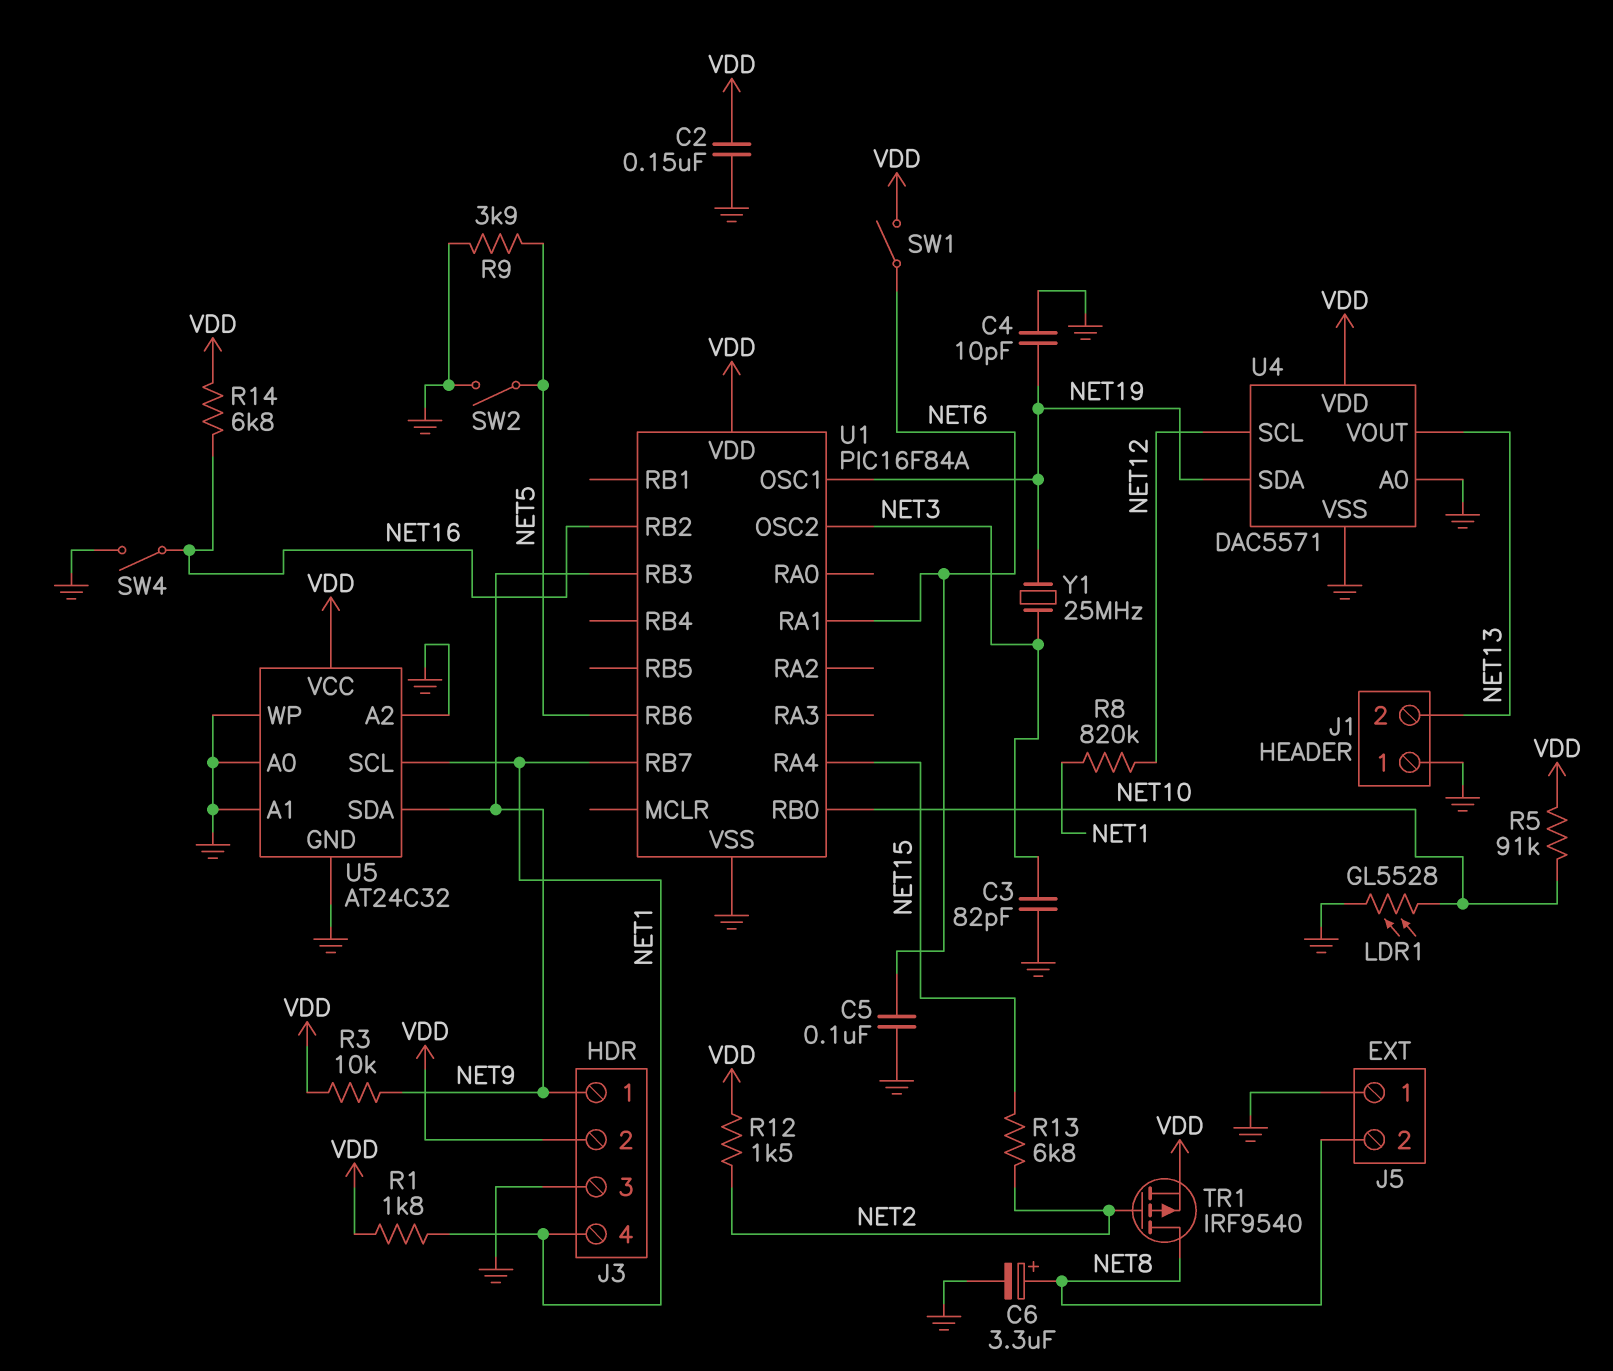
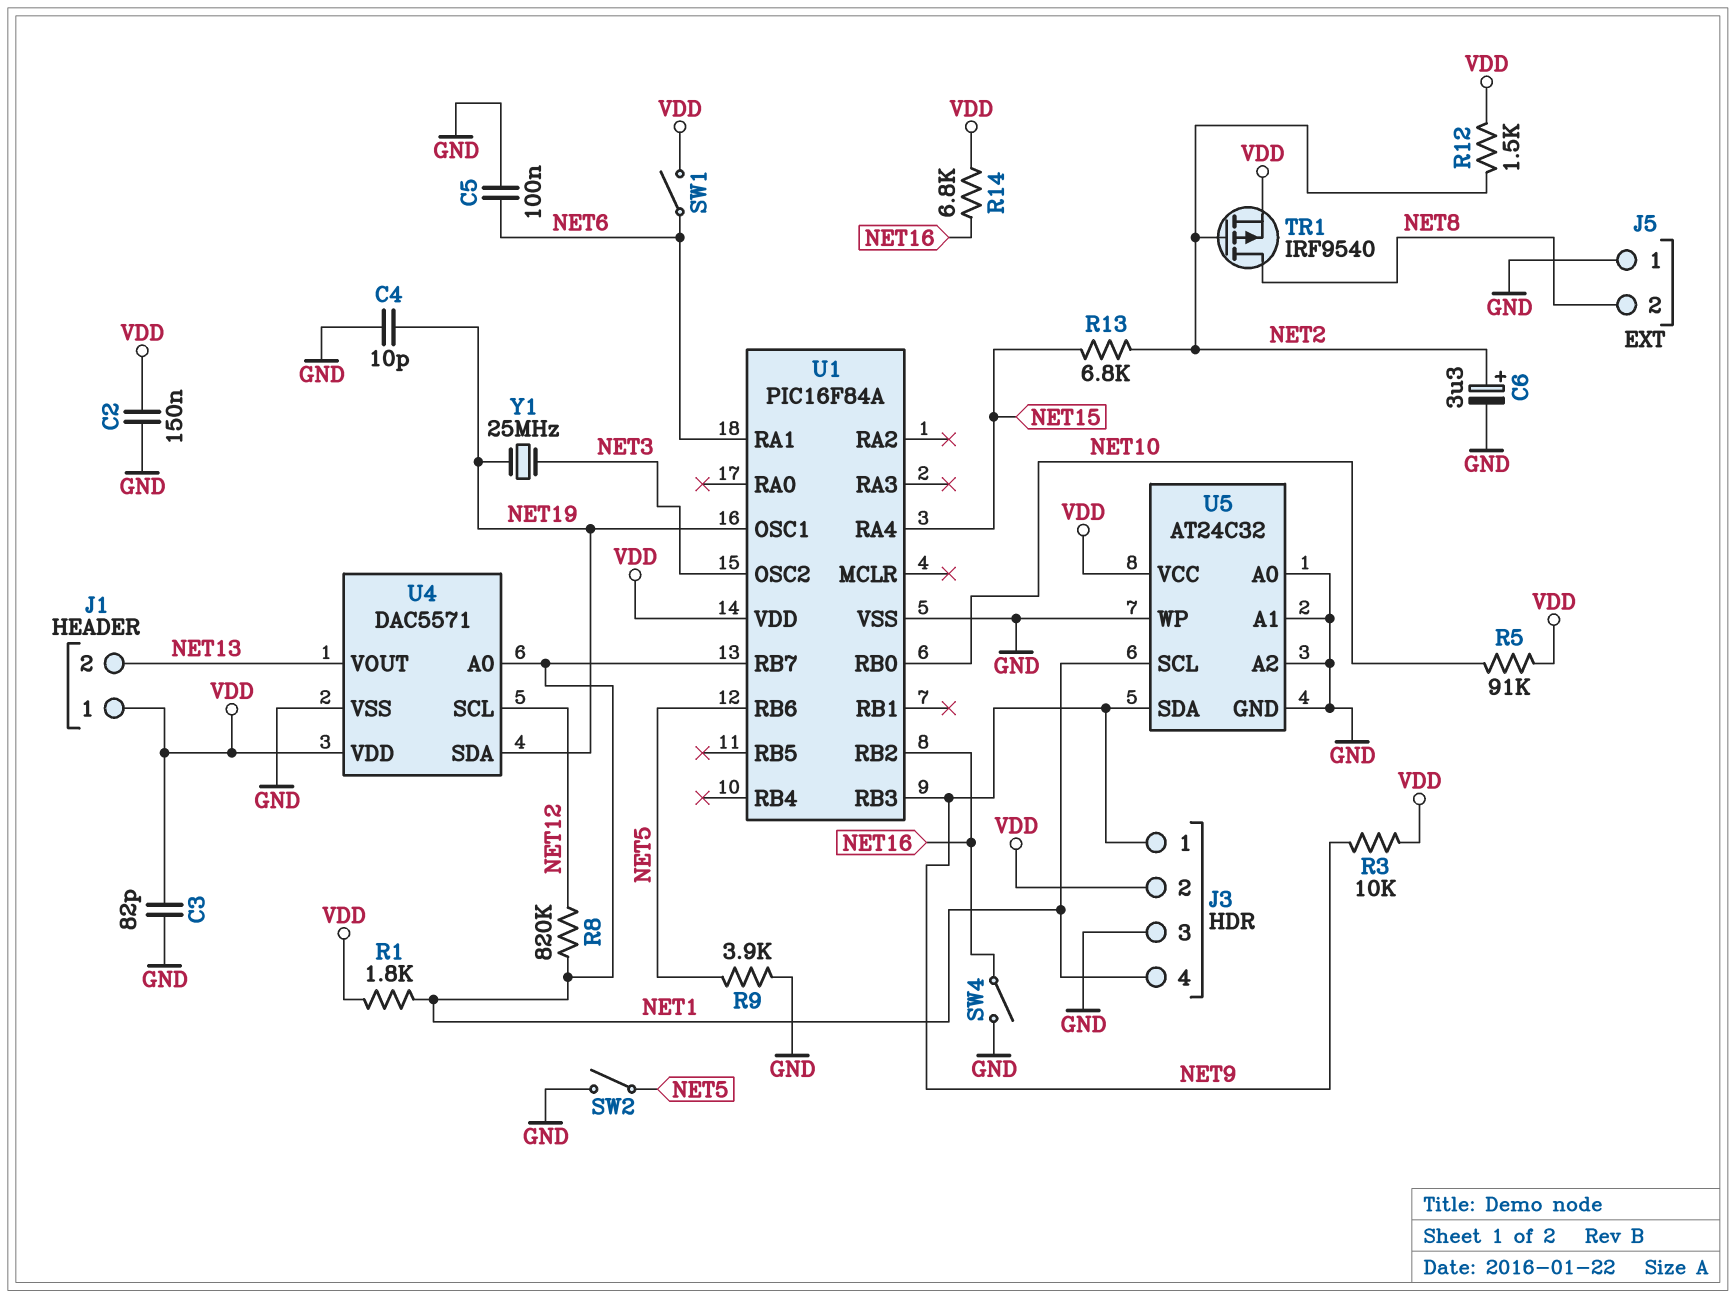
C3: 82pF (GND, NET3) -> 82pF (GND, VDD)
C6: 3.3uF (plus NET8, minus GND) -> 3.3uF (plus NET2, minus GND)
J1 pin 1: GND -> VDD
LDR1: GL5528 (GND, NET10) -> none
U4 pin A0: GND -> NET1

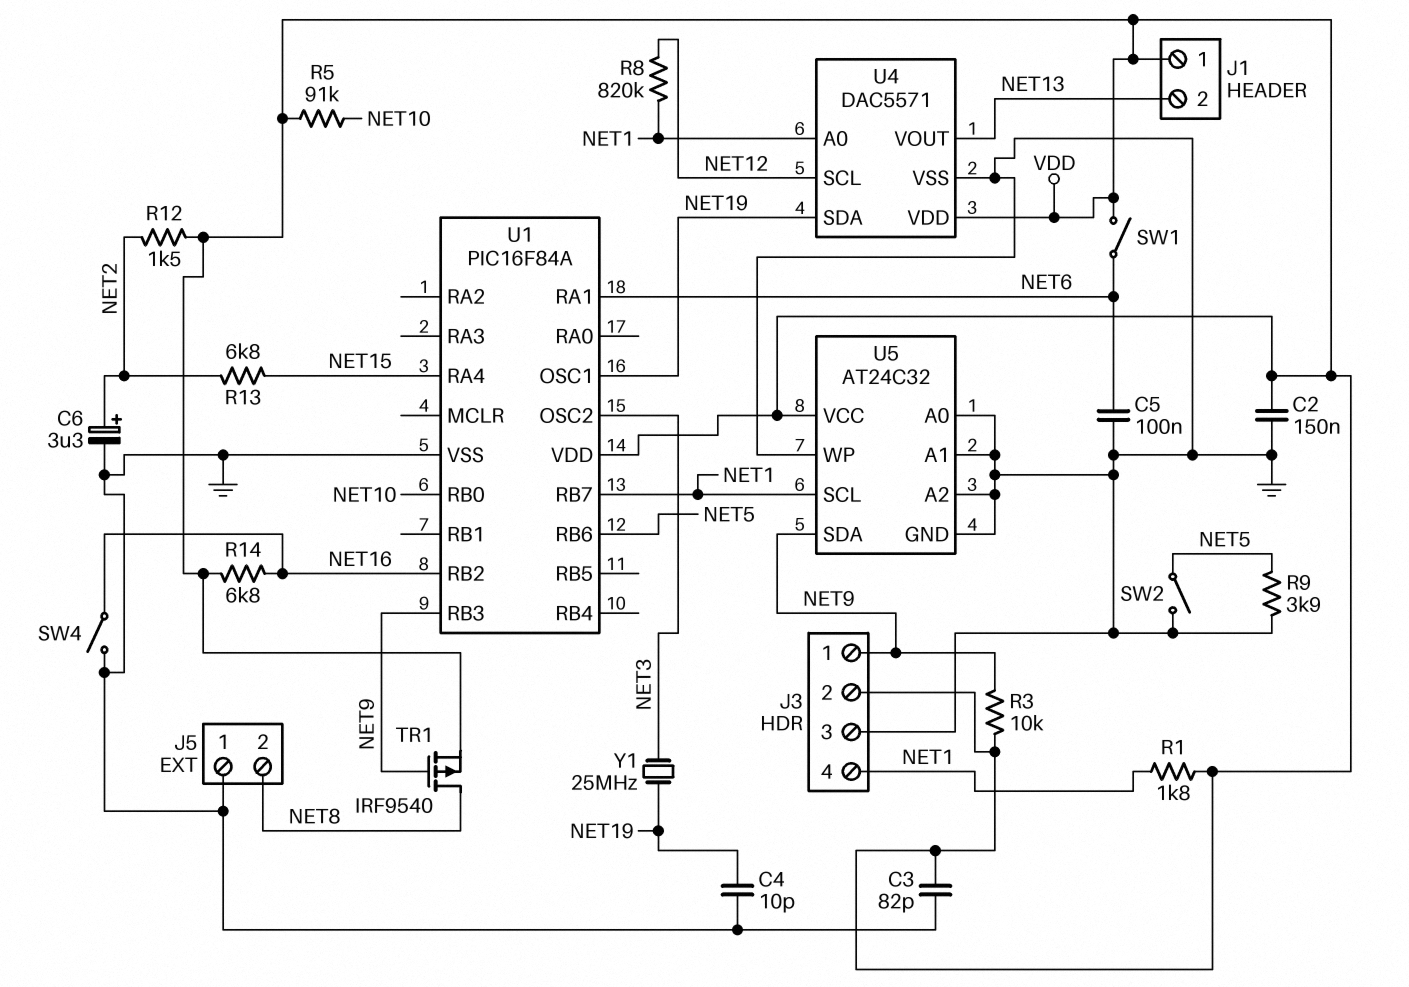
TR1: PMOS IRF9540 (G NET2, D NET8, S VDD) -> PMOS IRF9540 (G NET9, D NET8, S VDD)

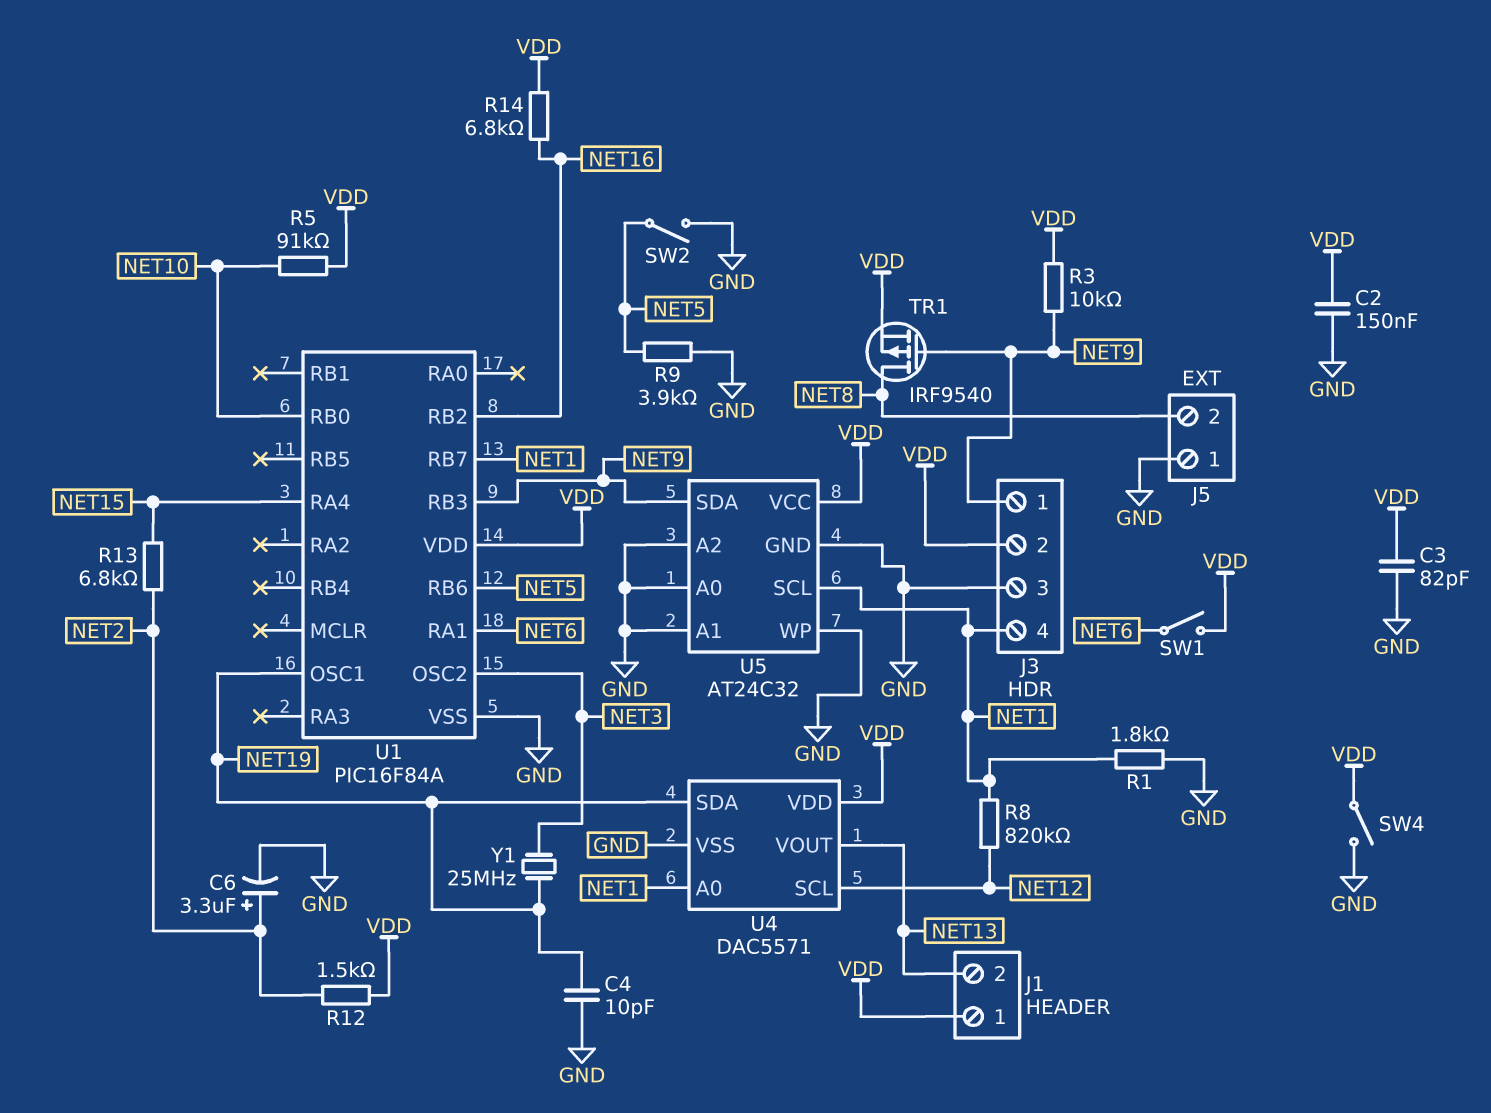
C5: 100nF (GND, NET6) -> none
R1: 1.8k (NET1, VDD) -> 1.8k (GND, NET1)
SW4: switch (GND, NET16) -> switch (GND, VDD)

